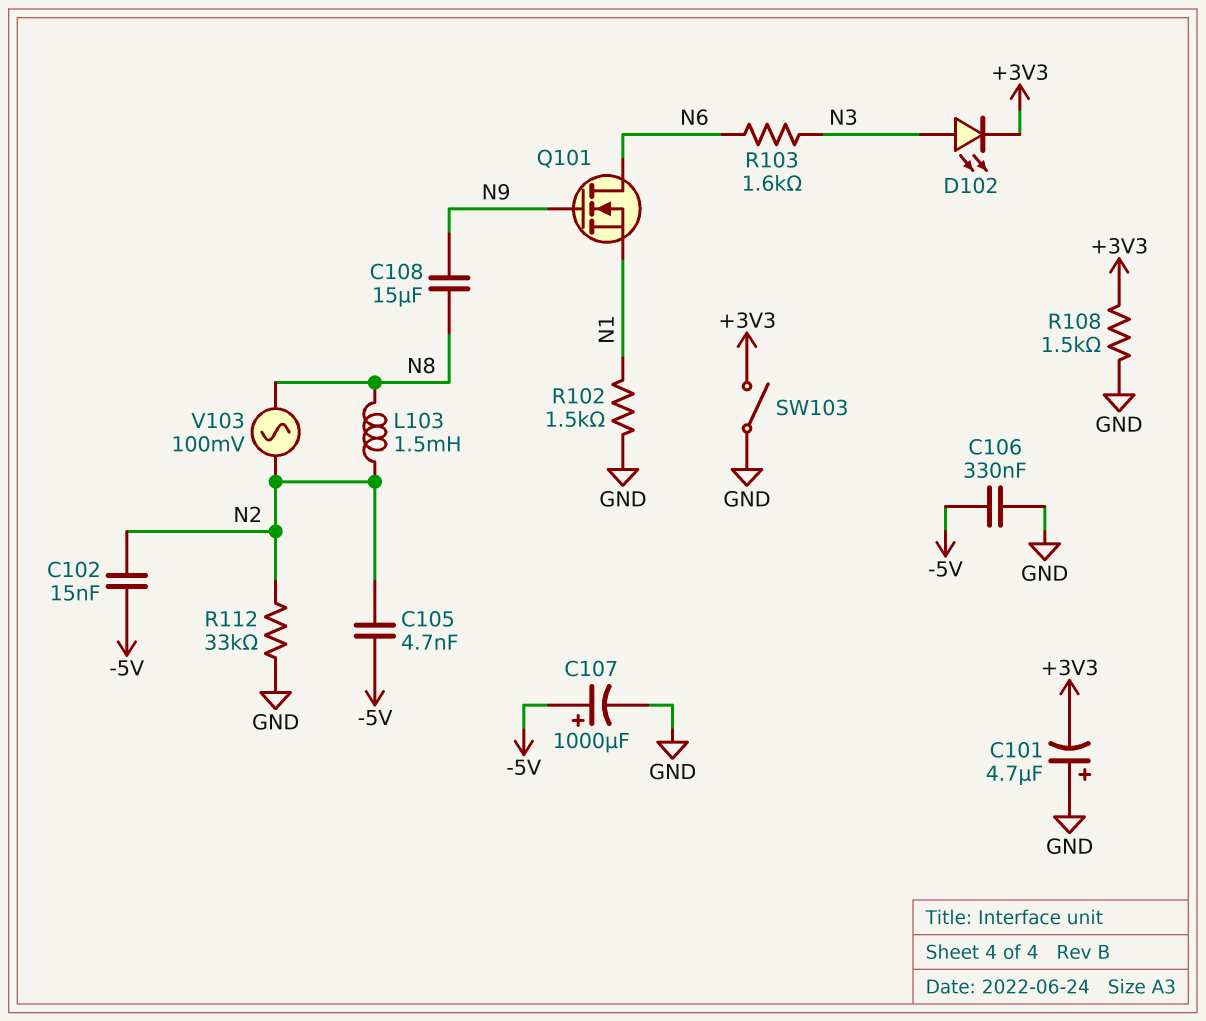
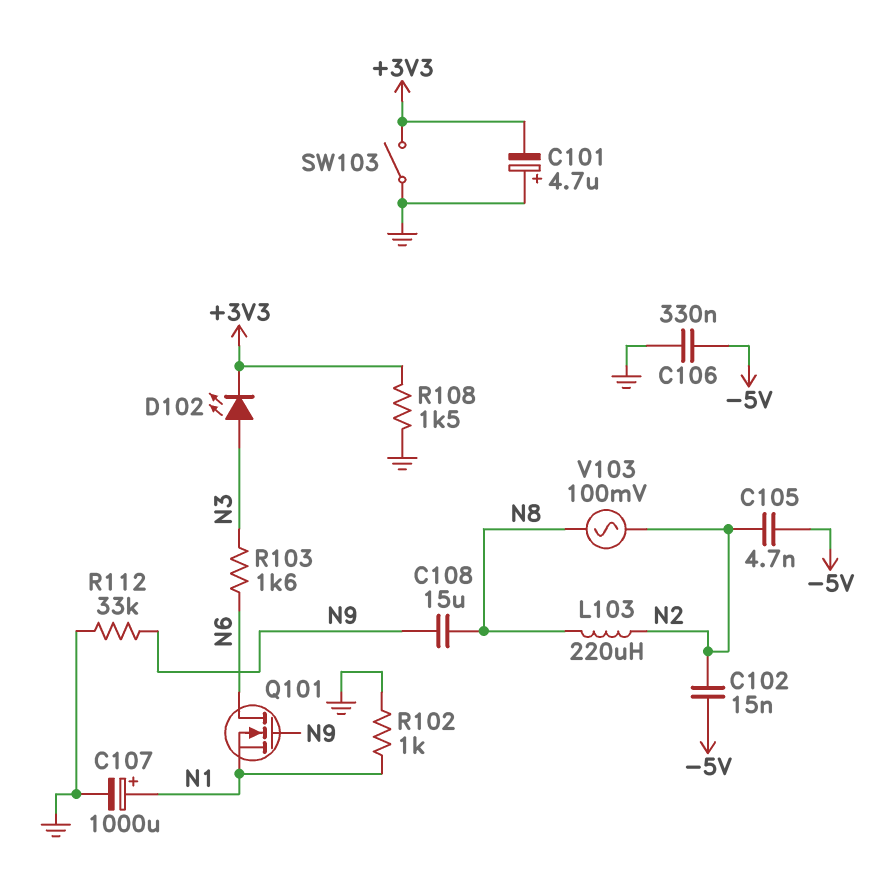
C107: 1000uF (plus -5V, minus GND) -> 1000uF (plus N1, minus GND)
L103: 1.5mH (N2, N8) -> 220uH (N2, N8)
R102: 1.5k (GND, N1) -> 1k (GND, N1)
R112: 33k (GND, N2) -> 33k (GND, N9)

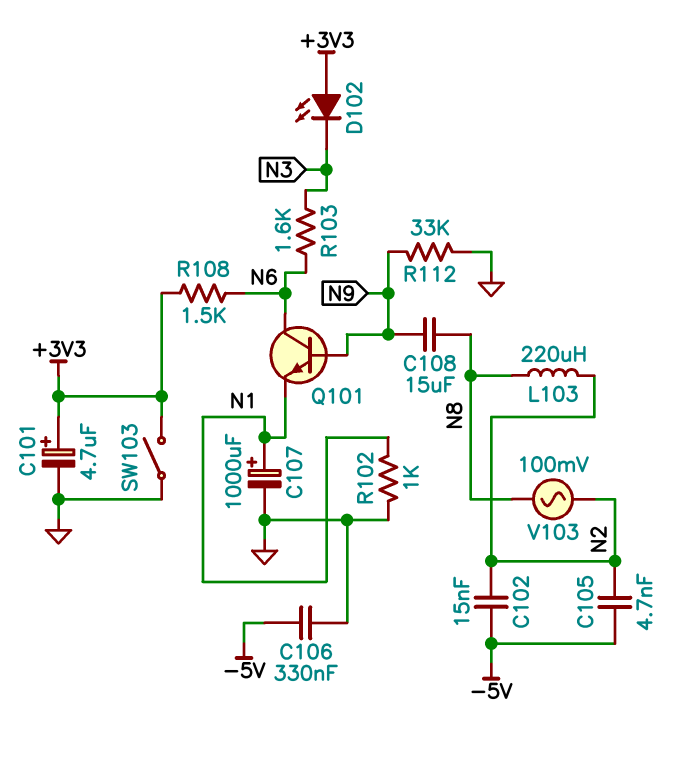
C101: 4.7uF (plus GND, minus +3V3) -> 4.7uF (plus +3V3, minus GND)
D102: LED (A N3, K +3V3) -> LED (A +3V3, K N3)
Q101: NMOS (G N9, D N6, S N1) -> NPN (B N9, C N6, E N1)
R108: 1.5k (+3V3, GND) -> 1.5k (+3V3, N6)

